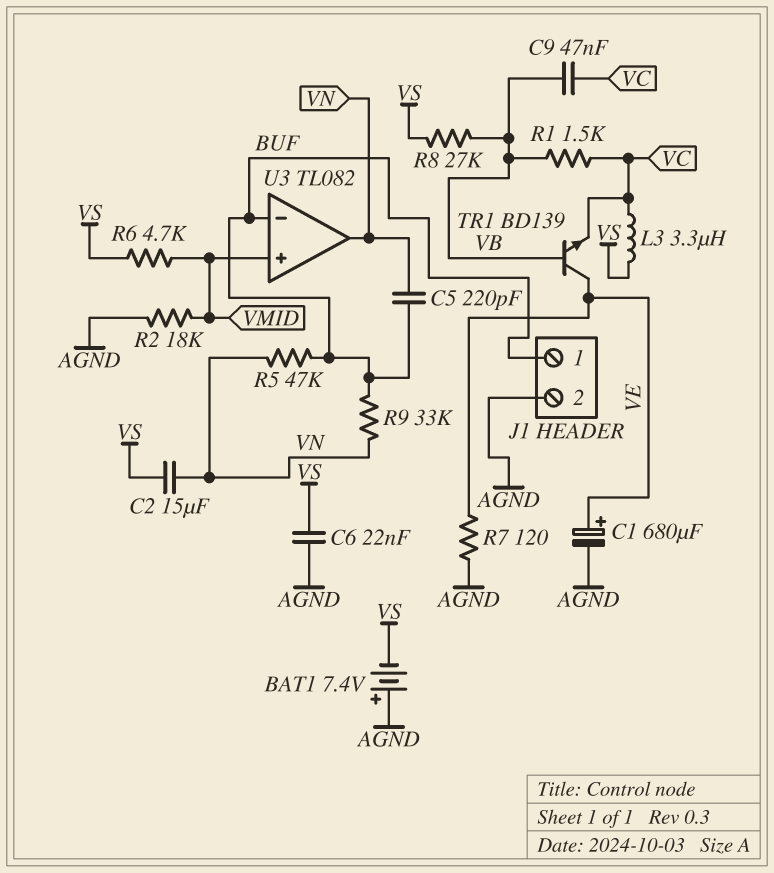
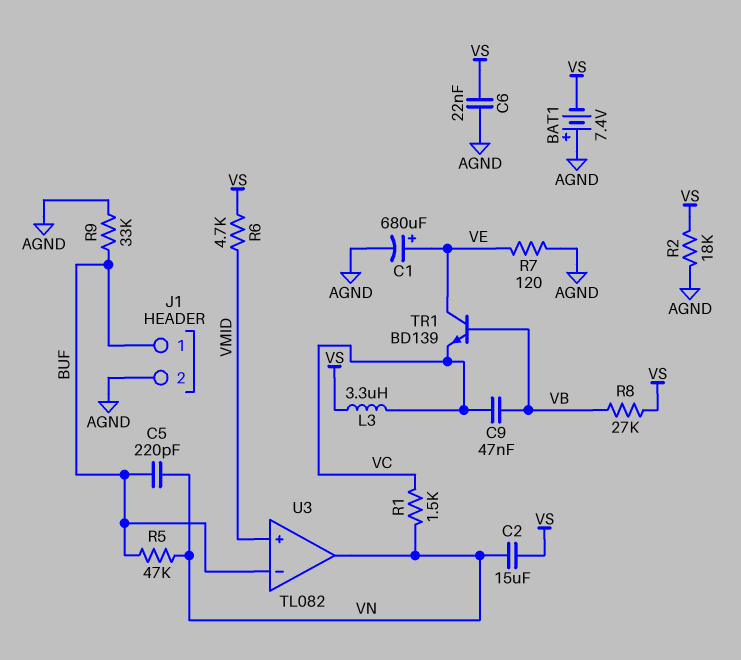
R1: 1.5k (VB, VC) -> 1.5k (VC, VN)
R2: 18k (AGND, VMID) -> 18k (AGND, VS)
R9: 33k (BUF, VN) -> 33k (AGND, BUF)

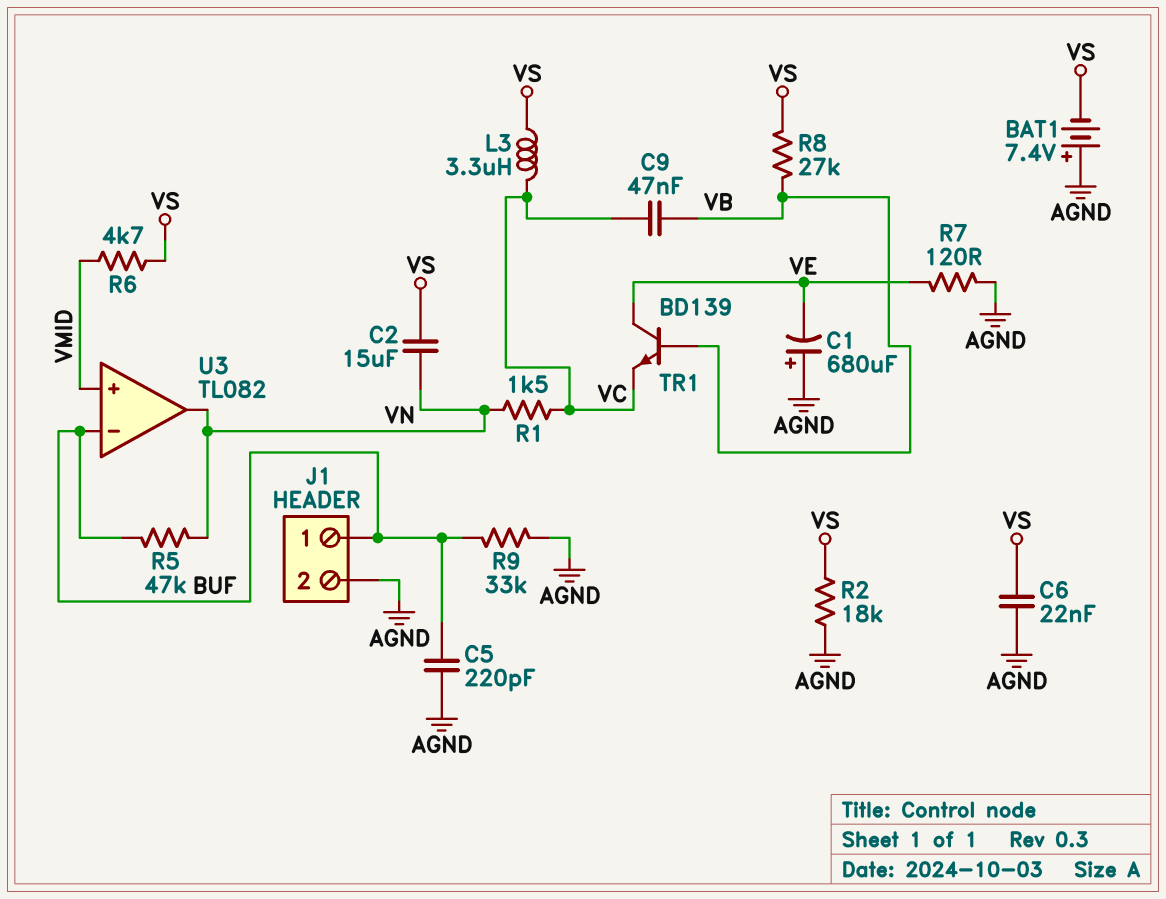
C1: 680uF (plus VE, minus AGND) -> 680uF (plus AGND, minus VE)
C5: 220pF (BUF, VN) -> 220pF (AGND, BUF)

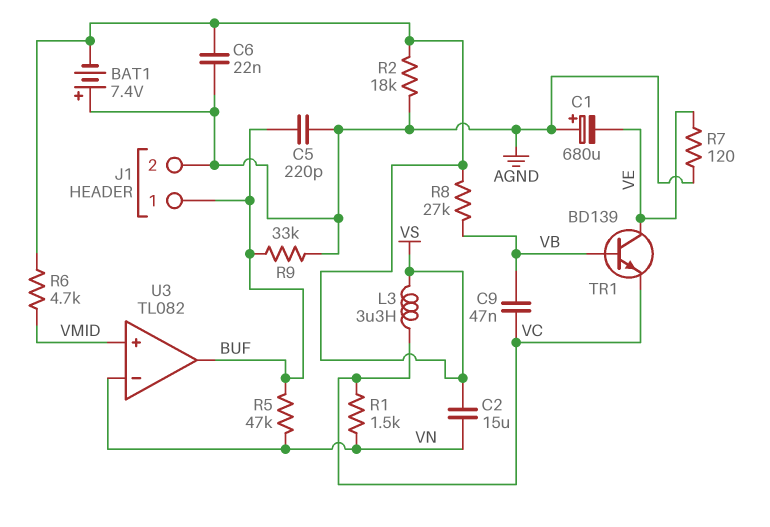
U3 pin in-: BUF -> VN
U3 pin out: VN -> BUF

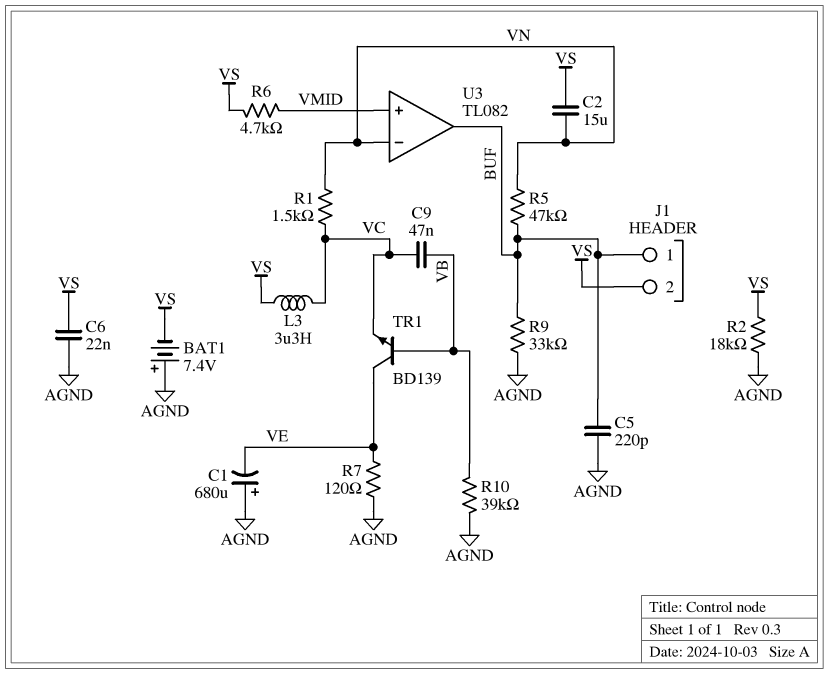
J1 pin 2: AGND -> VS
R8: 27k (VB, VS) -> none
R10: none -> 39k (AGND, VB)

